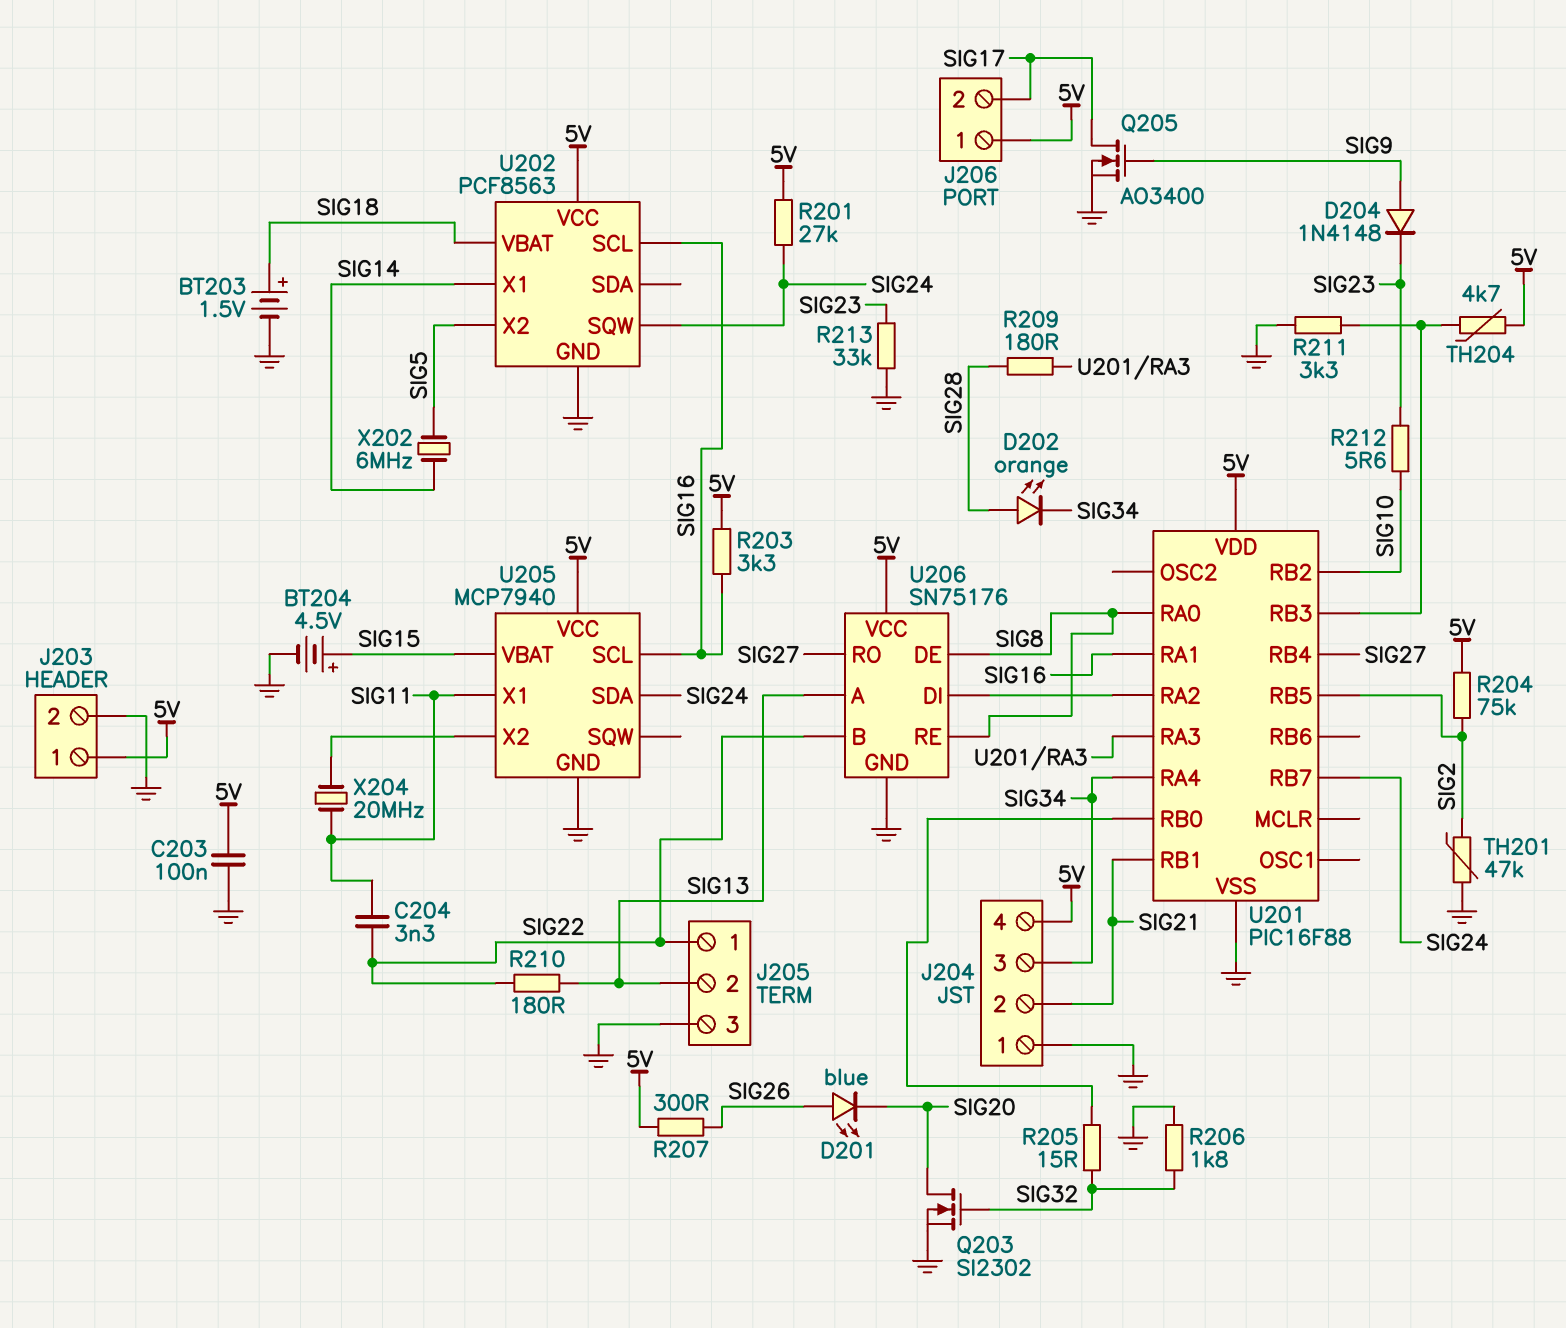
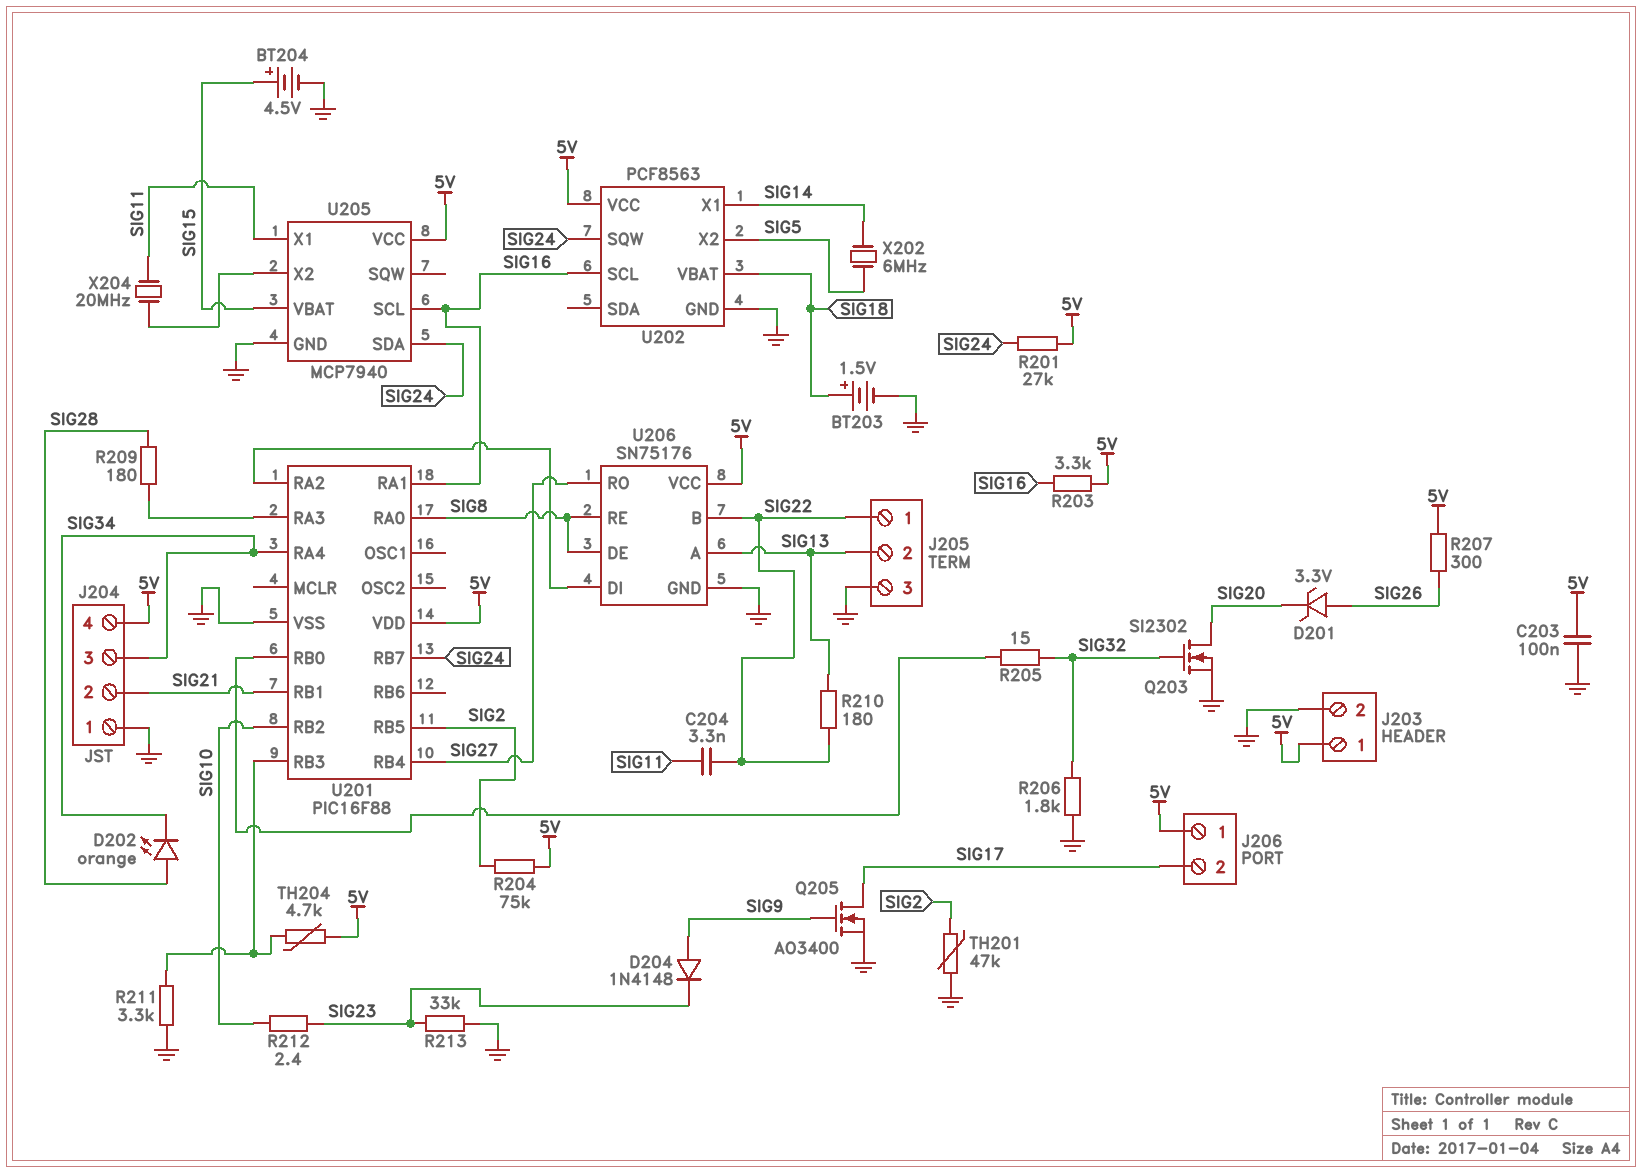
D201: LED blue (A SIG26, K SIG20) -> zener 3.3V (A SIG26, K SIG20)
R212: 5.6 (SIG10, SIG23) -> 2.4 (SIG10, SIG23)

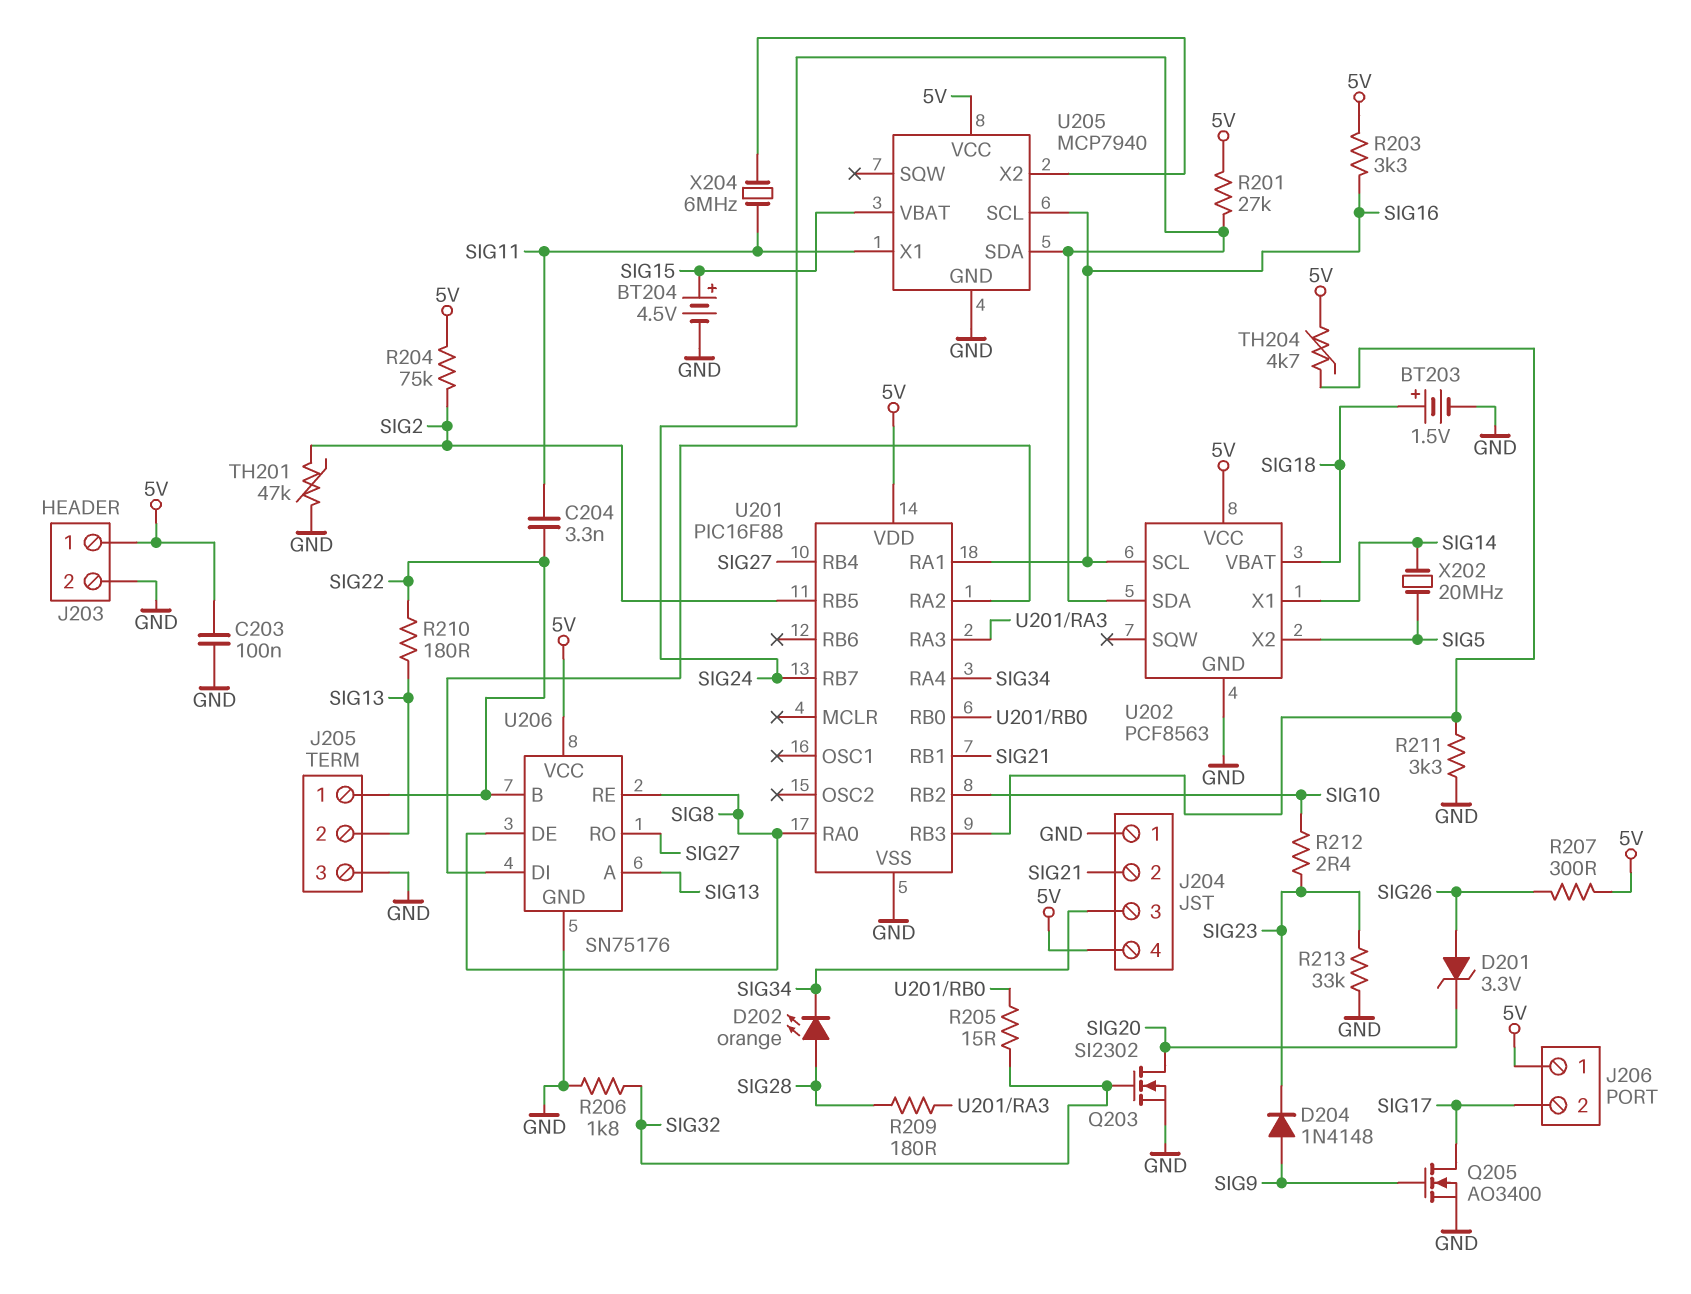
U202 pin SDA: none -> SIG24
U202 pin SQW: SIG24 -> none
X202: 6MHz (SIG5, SIG14) -> 20MHz (SIG5, SIG14)
X204: 20MHz (SIG11, U205/X2) -> 6MHz (SIG11, U205/X2)

